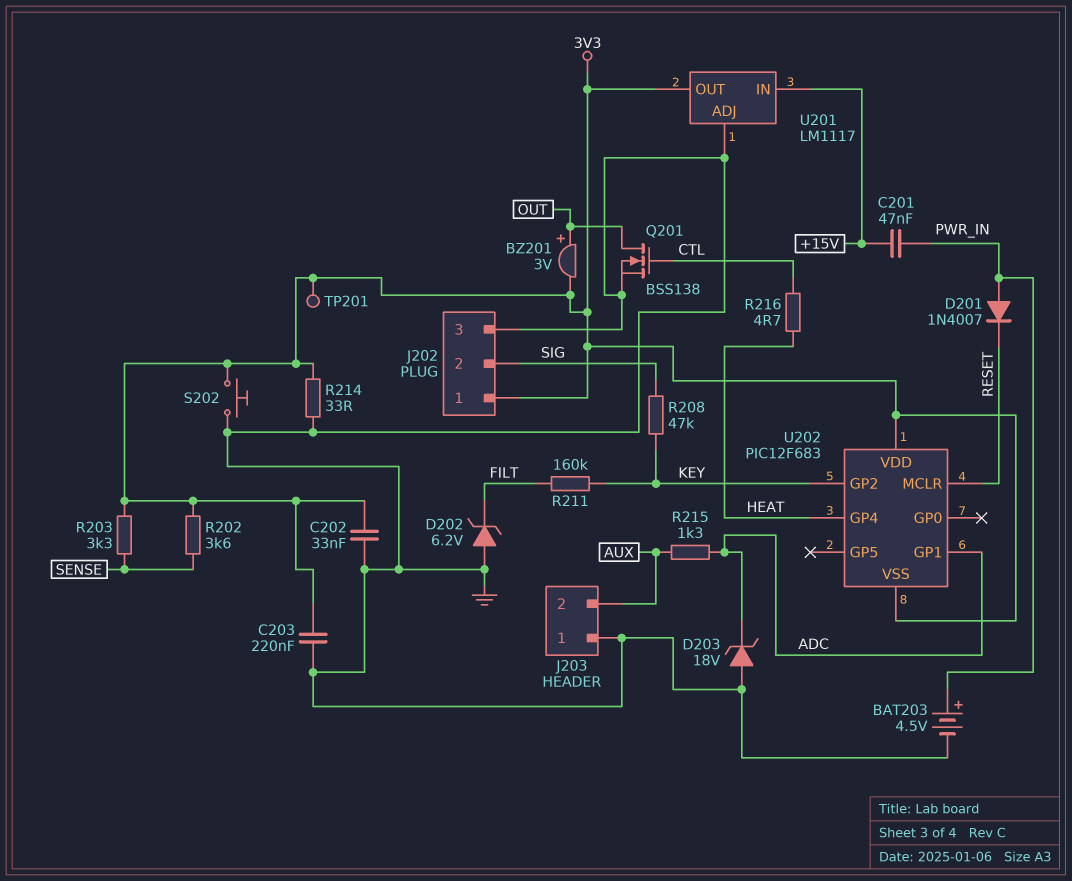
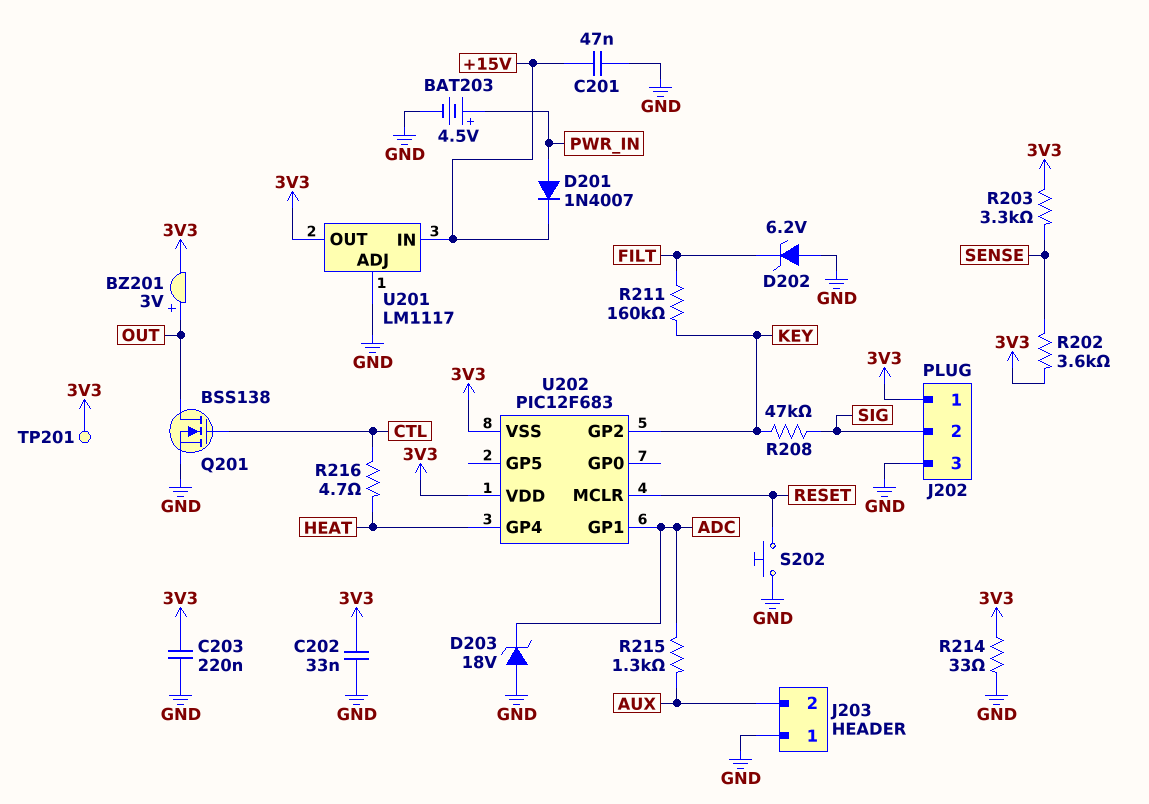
C201: 47nF (+15V, PWR_IN) -> 47nF (+15V, GND)
D201: diode 1N4007 (A PWR_IN, K RESET) -> diode 1N4007 (A PWR_IN, K +15V)
S202: button (3V3, GND) -> button (GND, RESET)

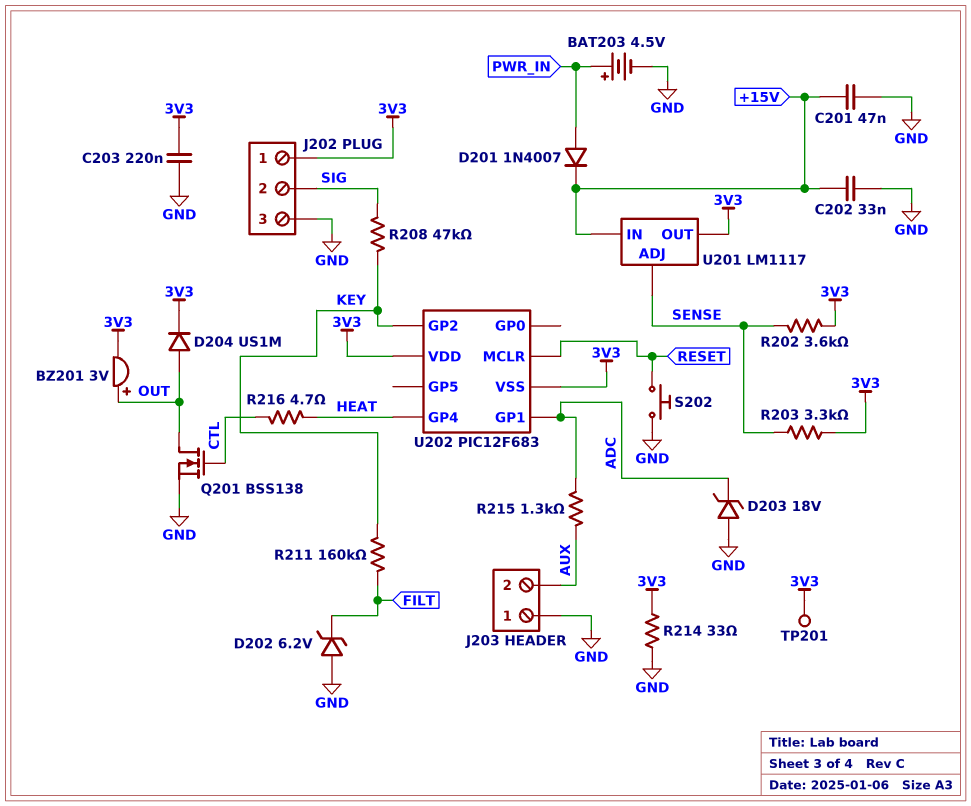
C202: 33nF (3V3, GND) -> 33nF (+15V, GND)
D204: none -> diode US1M (A OUT, K 3V3)
U201 pin ADJ: GND -> SENSE

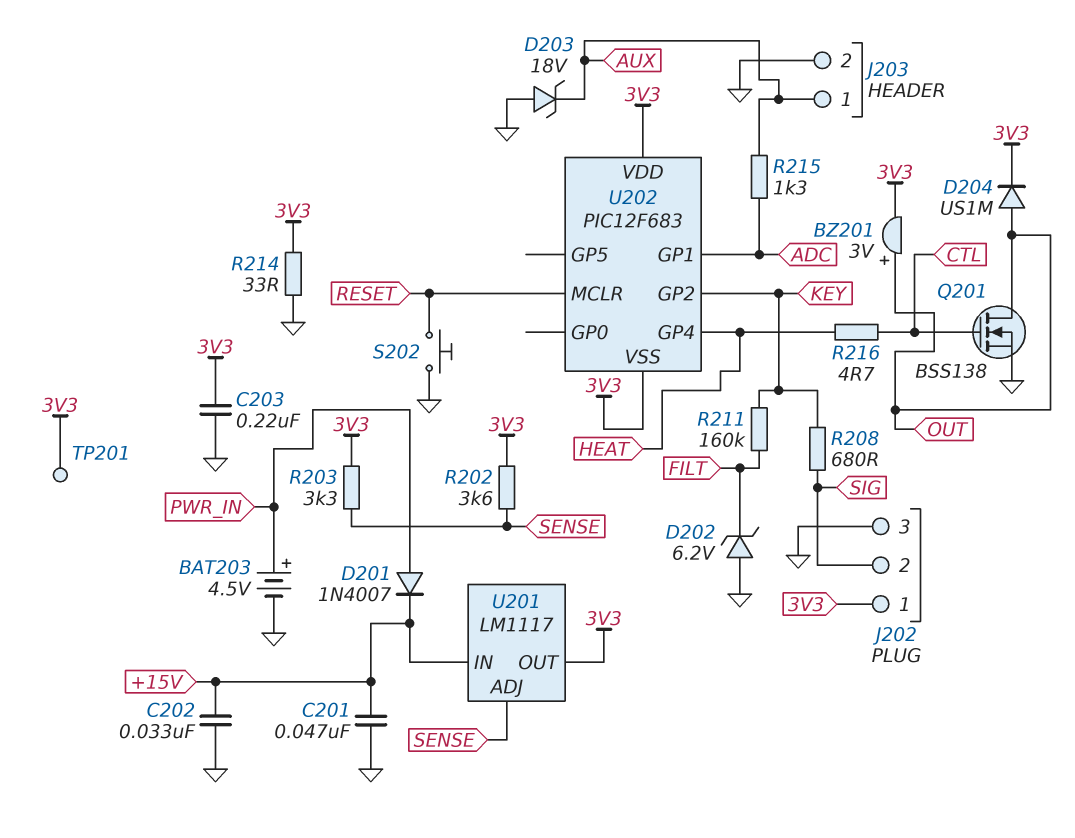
D203: zener 18V (A GND, K ADC) -> zener 18V (A GND, K AUX)
J203 pin 1: GND -> AUX
J203 pin 2: AUX -> GND
R208: 47k (KEY, SIG) -> 680 (KEY, SIG)

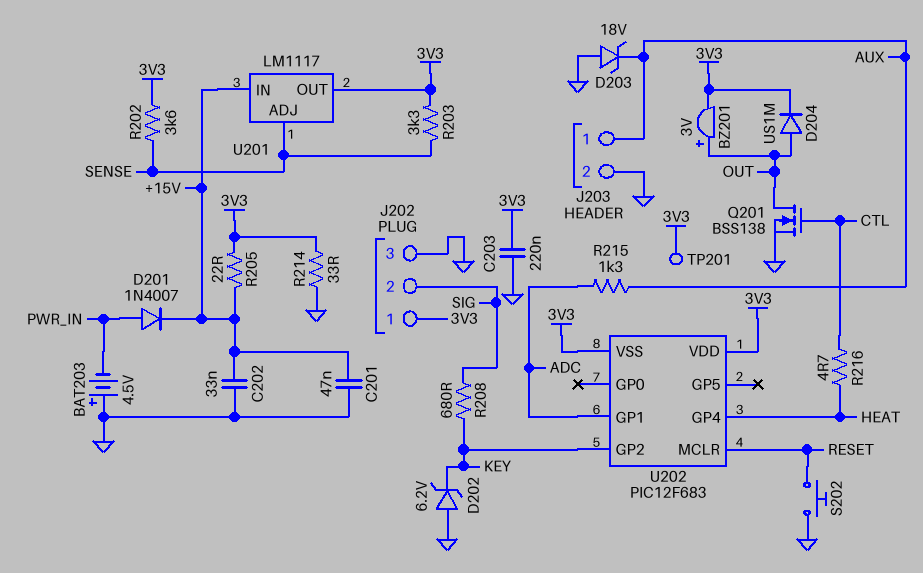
BAT203: 4.5V (plus PWR_IN, minus GND) -> 4.5V (plus GND, minus PWR_IN)
D202: zener 6.2V (A GND, K FILT) -> zener 6.2V (A GND, K KEY)
R205: none -> 22 (+15V, 3V3)
R211: 160k (FILT, KEY) -> none

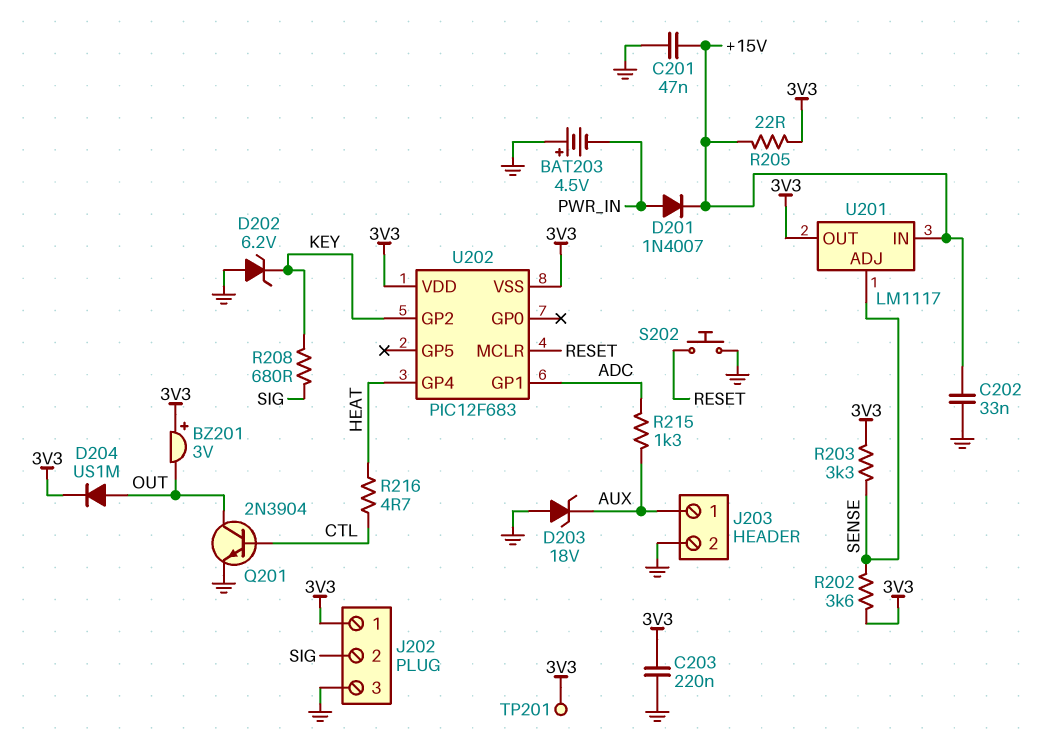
BZ201: buzzer 3V (plus OUT, minus 3V3) -> buzzer 3V (plus 3V3, minus OUT)
Q201: NMOS BSS138 (G CTL, D OUT, S GND) -> NPN 2N3904 (B CTL, C OUT, E GND)
R214: 33 (3V3, GND) -> none

